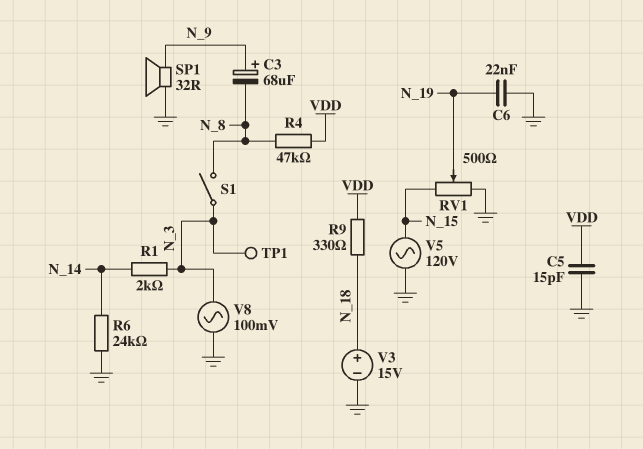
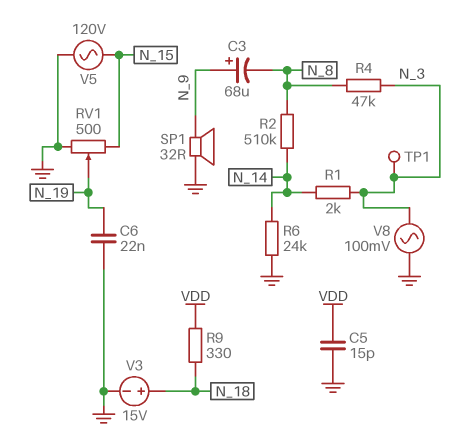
R2: none -> 510k (N_8, N_14)
R4: 47k (N_8, VDD) -> 47k (N_3, N_8)
S1: switch (N_3, N_8) -> none

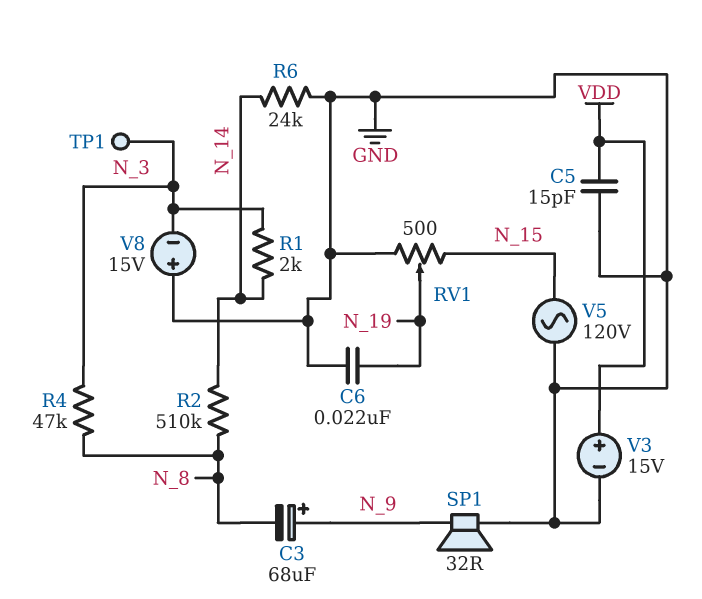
R9: 330 (N_18, VDD) -> none
V3: 15V (plus N_18, minus GND) -> 15V (plus VDD, minus GND)
V8: AC 100mV (GND, N_3) -> 15V (plus GND, minus N_3)

